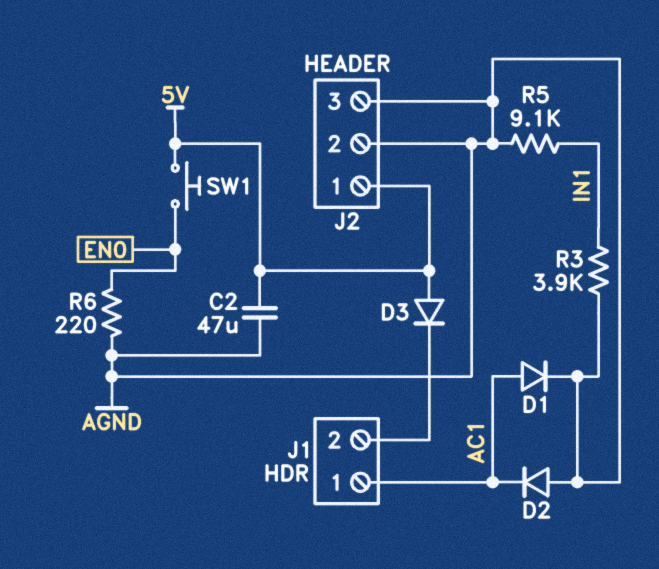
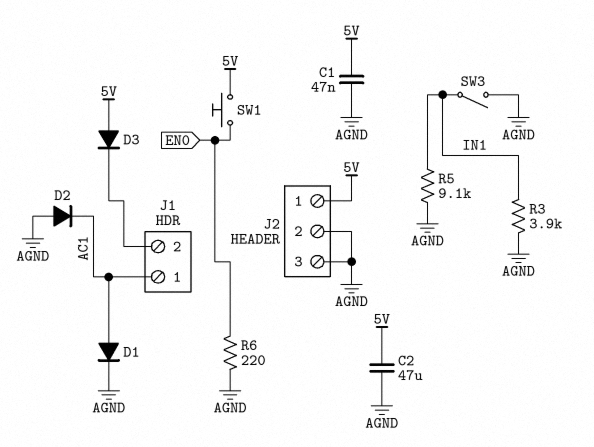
C1: none -> 47nF (5V, AGND)
SW3: none -> switch (AGND, IN1)

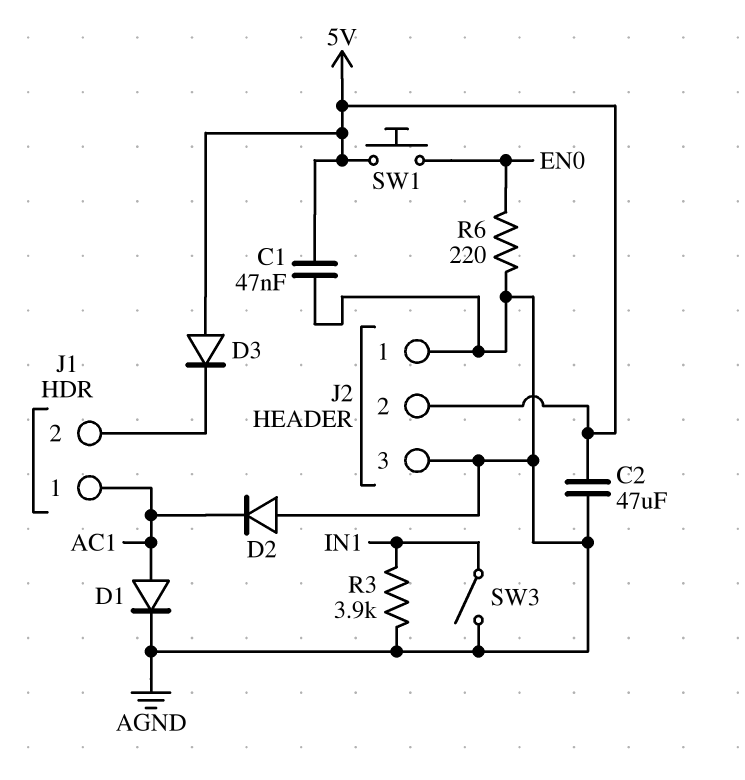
J2 pin 1: 5V -> AGND
J2 pin 2: AGND -> 5V
R5: 9.1k (AGND, IN1) -> none

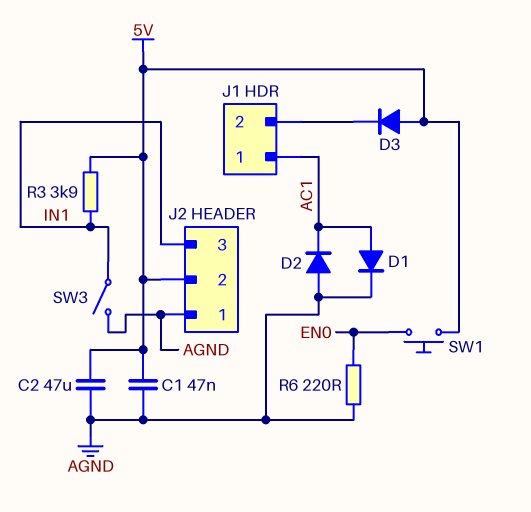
J2 pin 3: AGND -> IN1
R3: 3.9k (AGND, IN1) -> 3.9k (5V, IN1)

